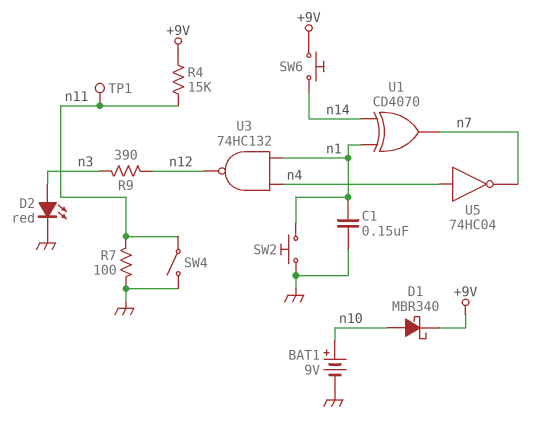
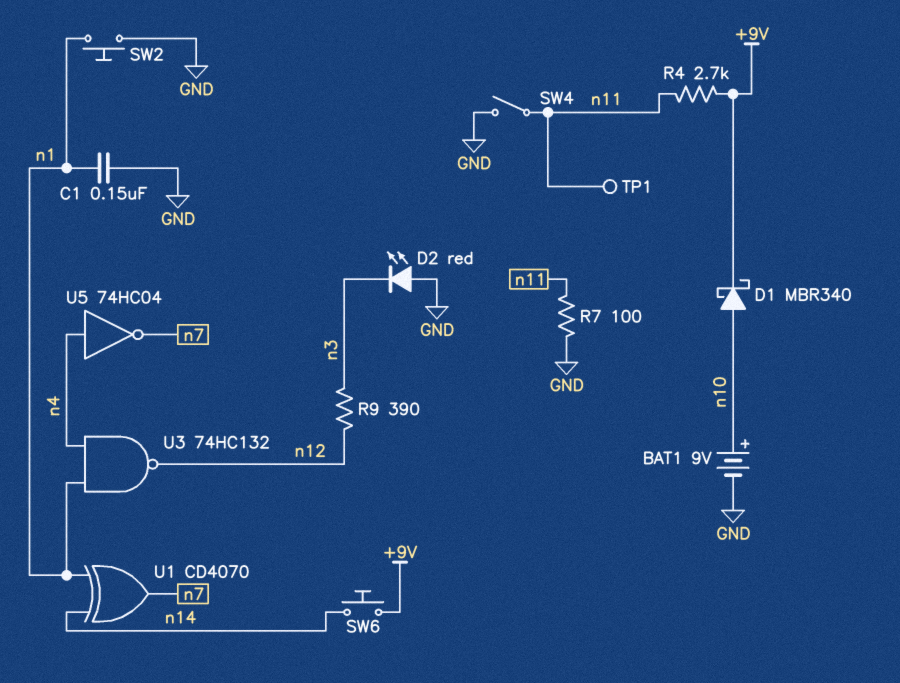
D2: LED red (A n3, K GND) -> LED red (A GND, K n3)
R4: 15k (+9V, n11) -> 2.7k (+9V, n11)

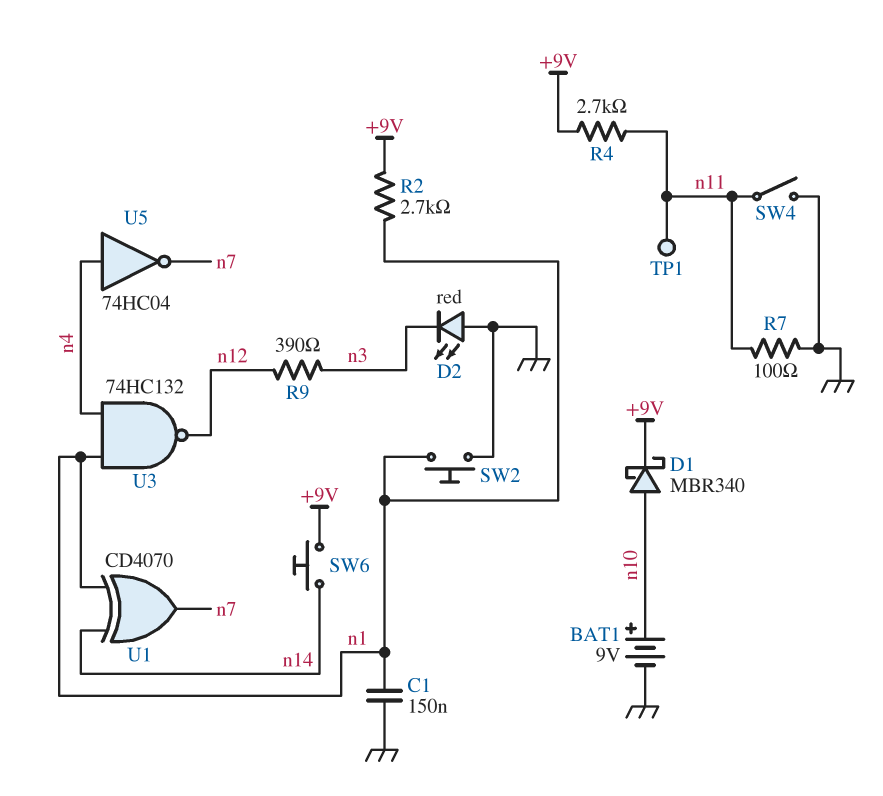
R2: none -> 2.7k (+9V, n1)

